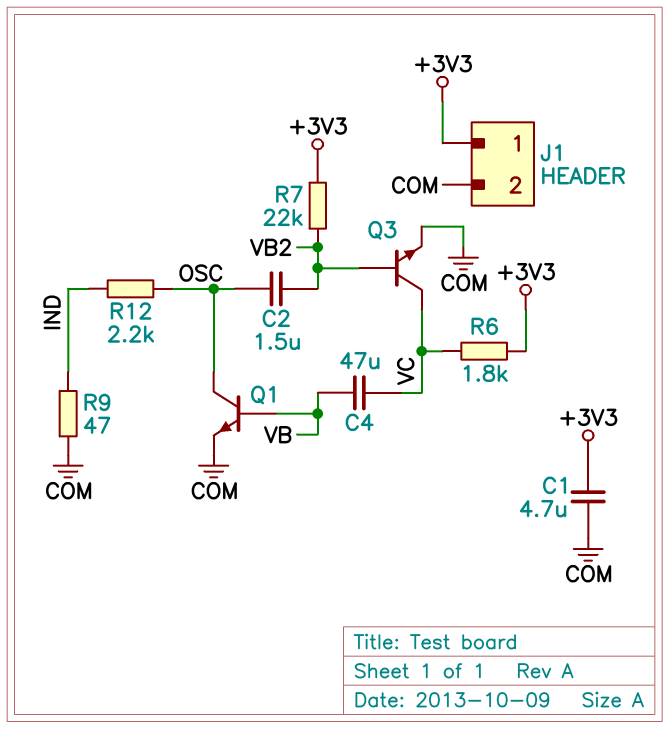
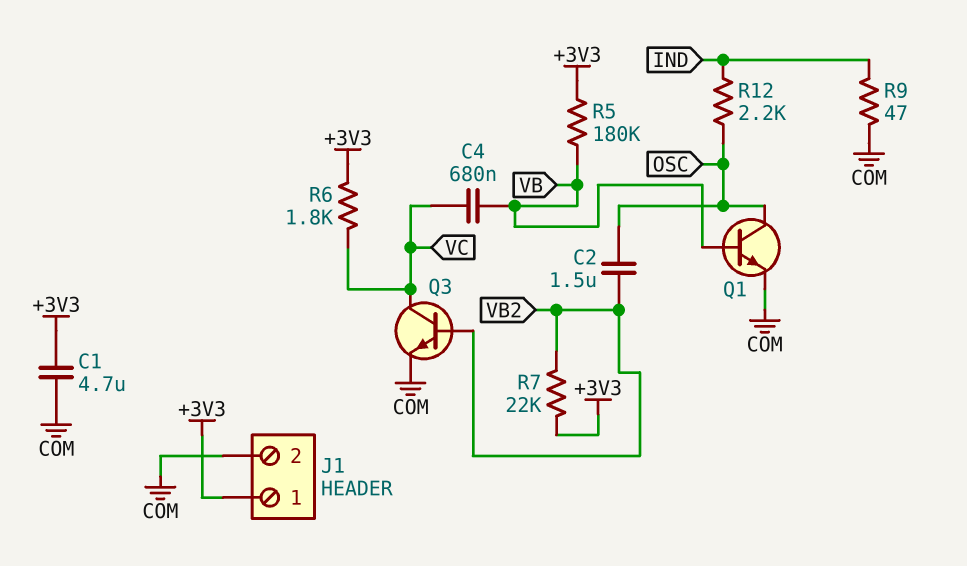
C4: 47uF (VB, VC) -> 680nF (VB, VC)
R5: none -> 180k (+3V3, VB)

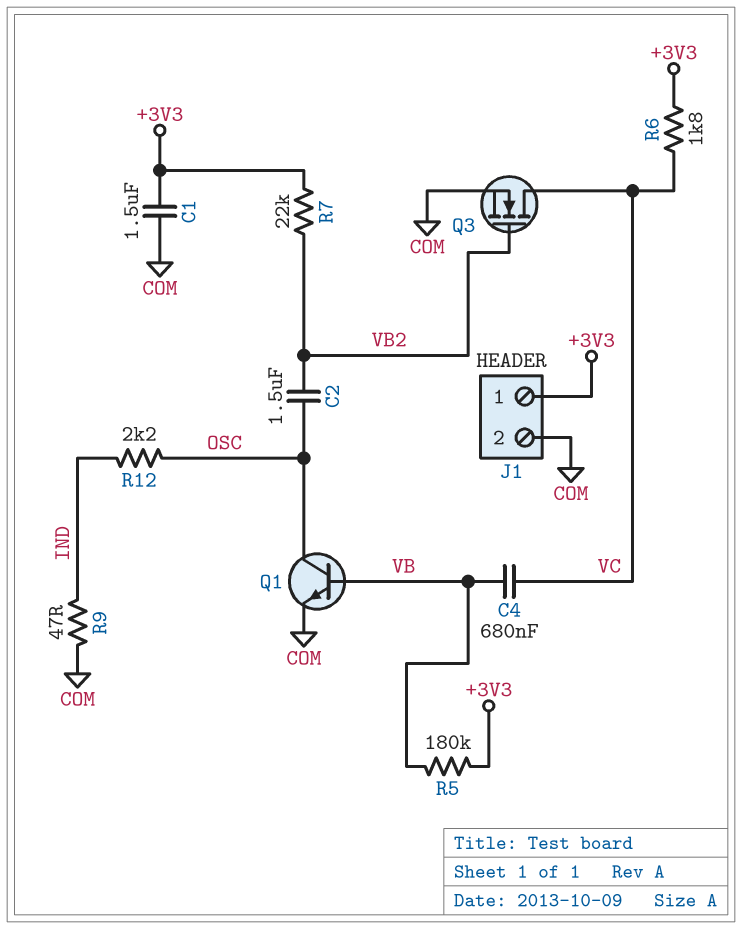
C1: 4.7uF (+3V3, COM) -> 1.5uF (+3V3, COM)
Q3: NPN (B VB2, C VC, E COM) -> NMOS (G VB2, D VC, S COM)

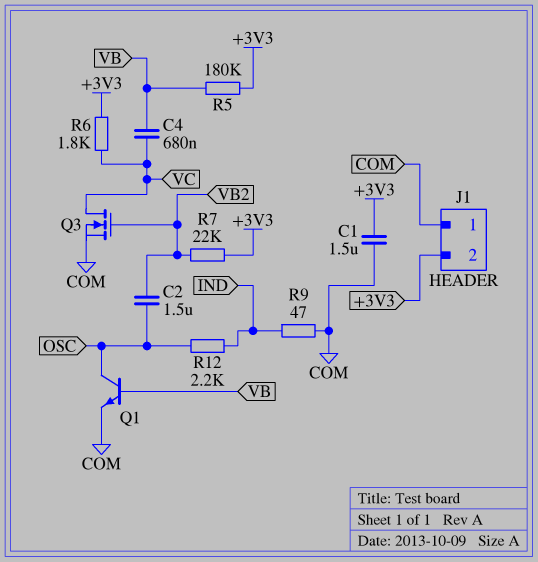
J1 pin 1: +3V3 -> COM
J1 pin 2: COM -> +3V3

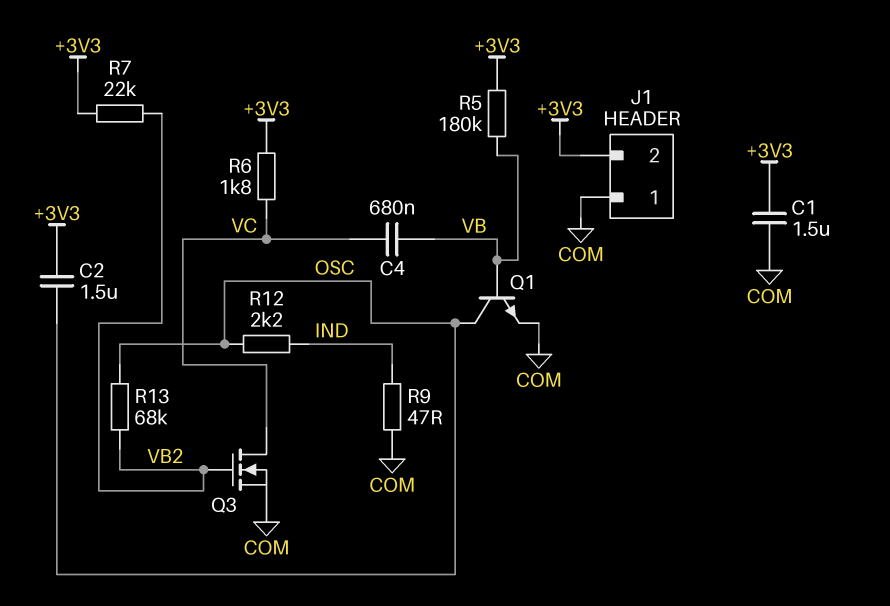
C2: 1.5uF (OSC, VB2) -> 1.5uF (+3V3, OSC)
R13: none -> 68k (OSC, VB2)

